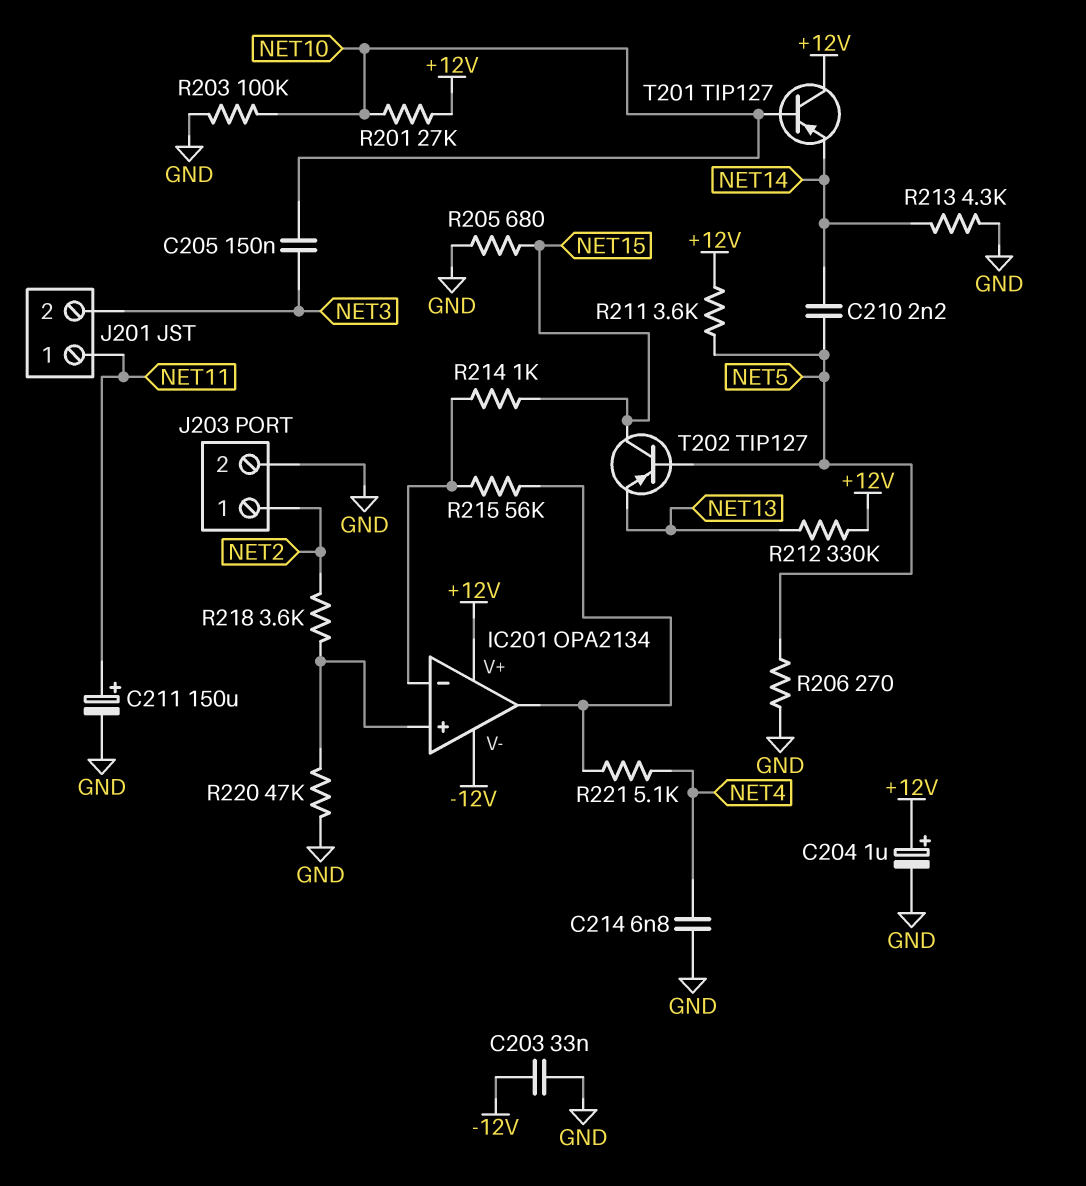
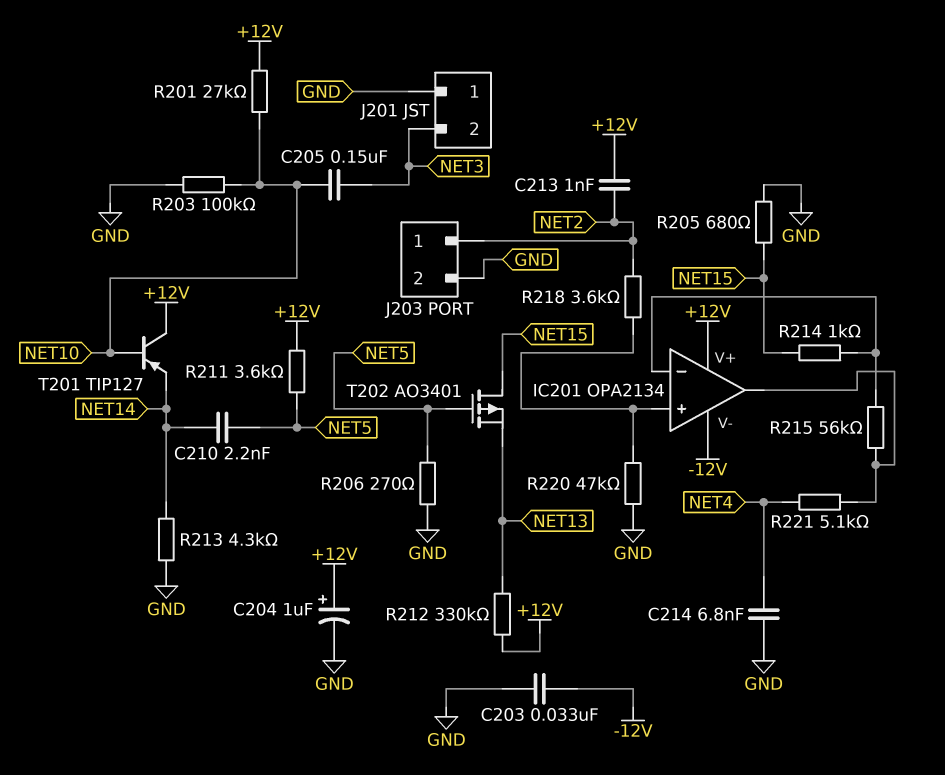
C211: 150uF (plus NET11, minus GND) -> none
C213: none -> 1nF (+12V, NET2)
J201 pin 1: NET11 -> GND
T202: PNP TIP127 (B NET5, C NET15, E NET13) -> PMOS AO3401 (G NET5, D NET15, S NET13)

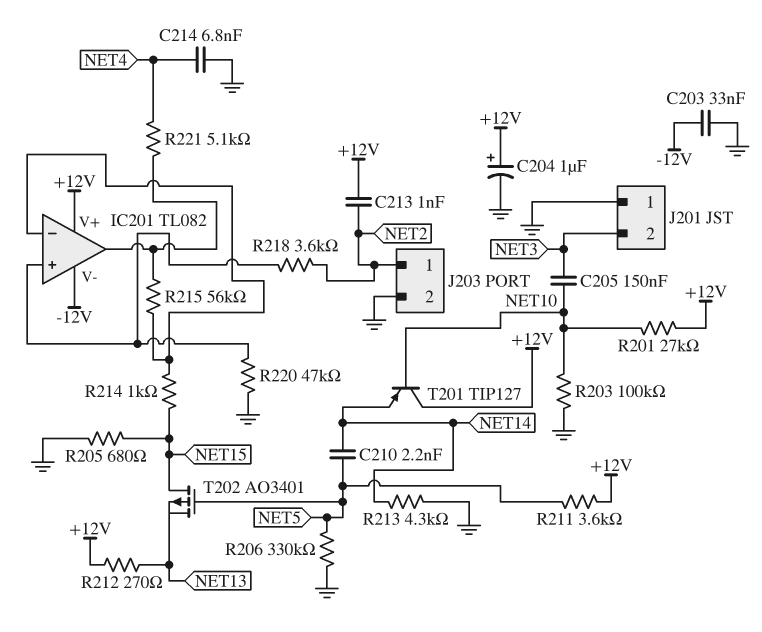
IC201: OPA2134 -> TL082
R206: 270 (GND, NET5) -> 330k (GND, NET5)
R212: 330k (+12V, NET13) -> 270 (+12V, NET13)

